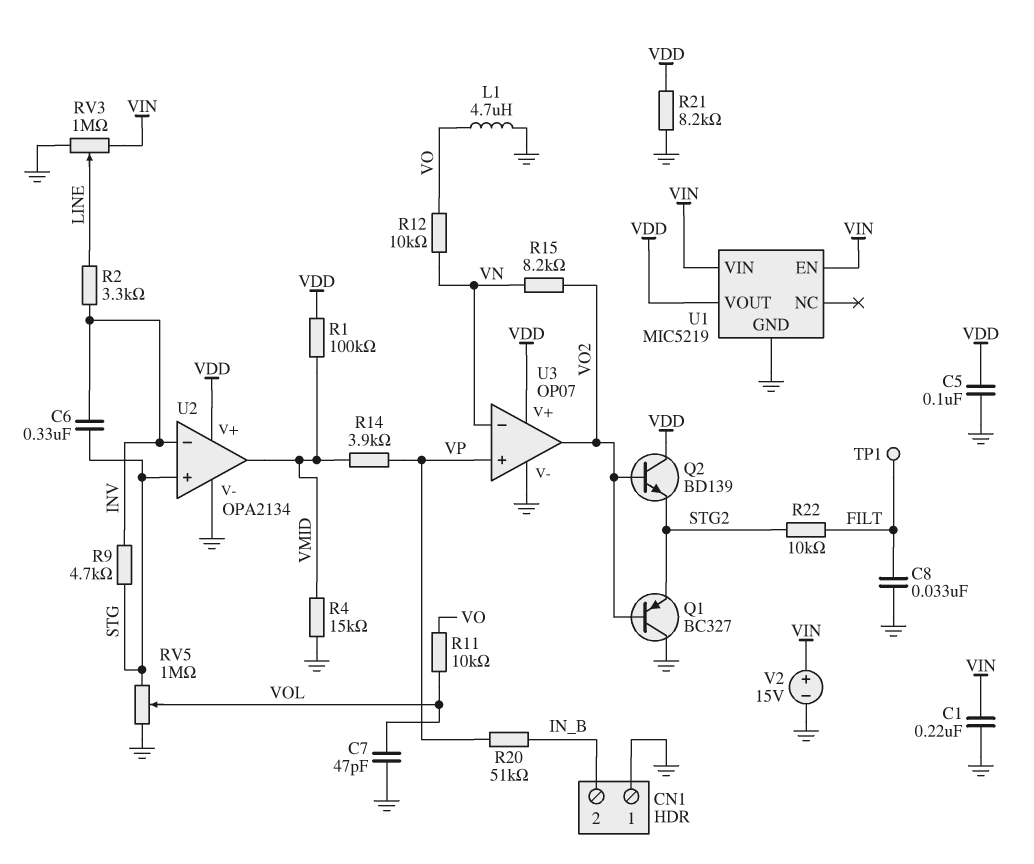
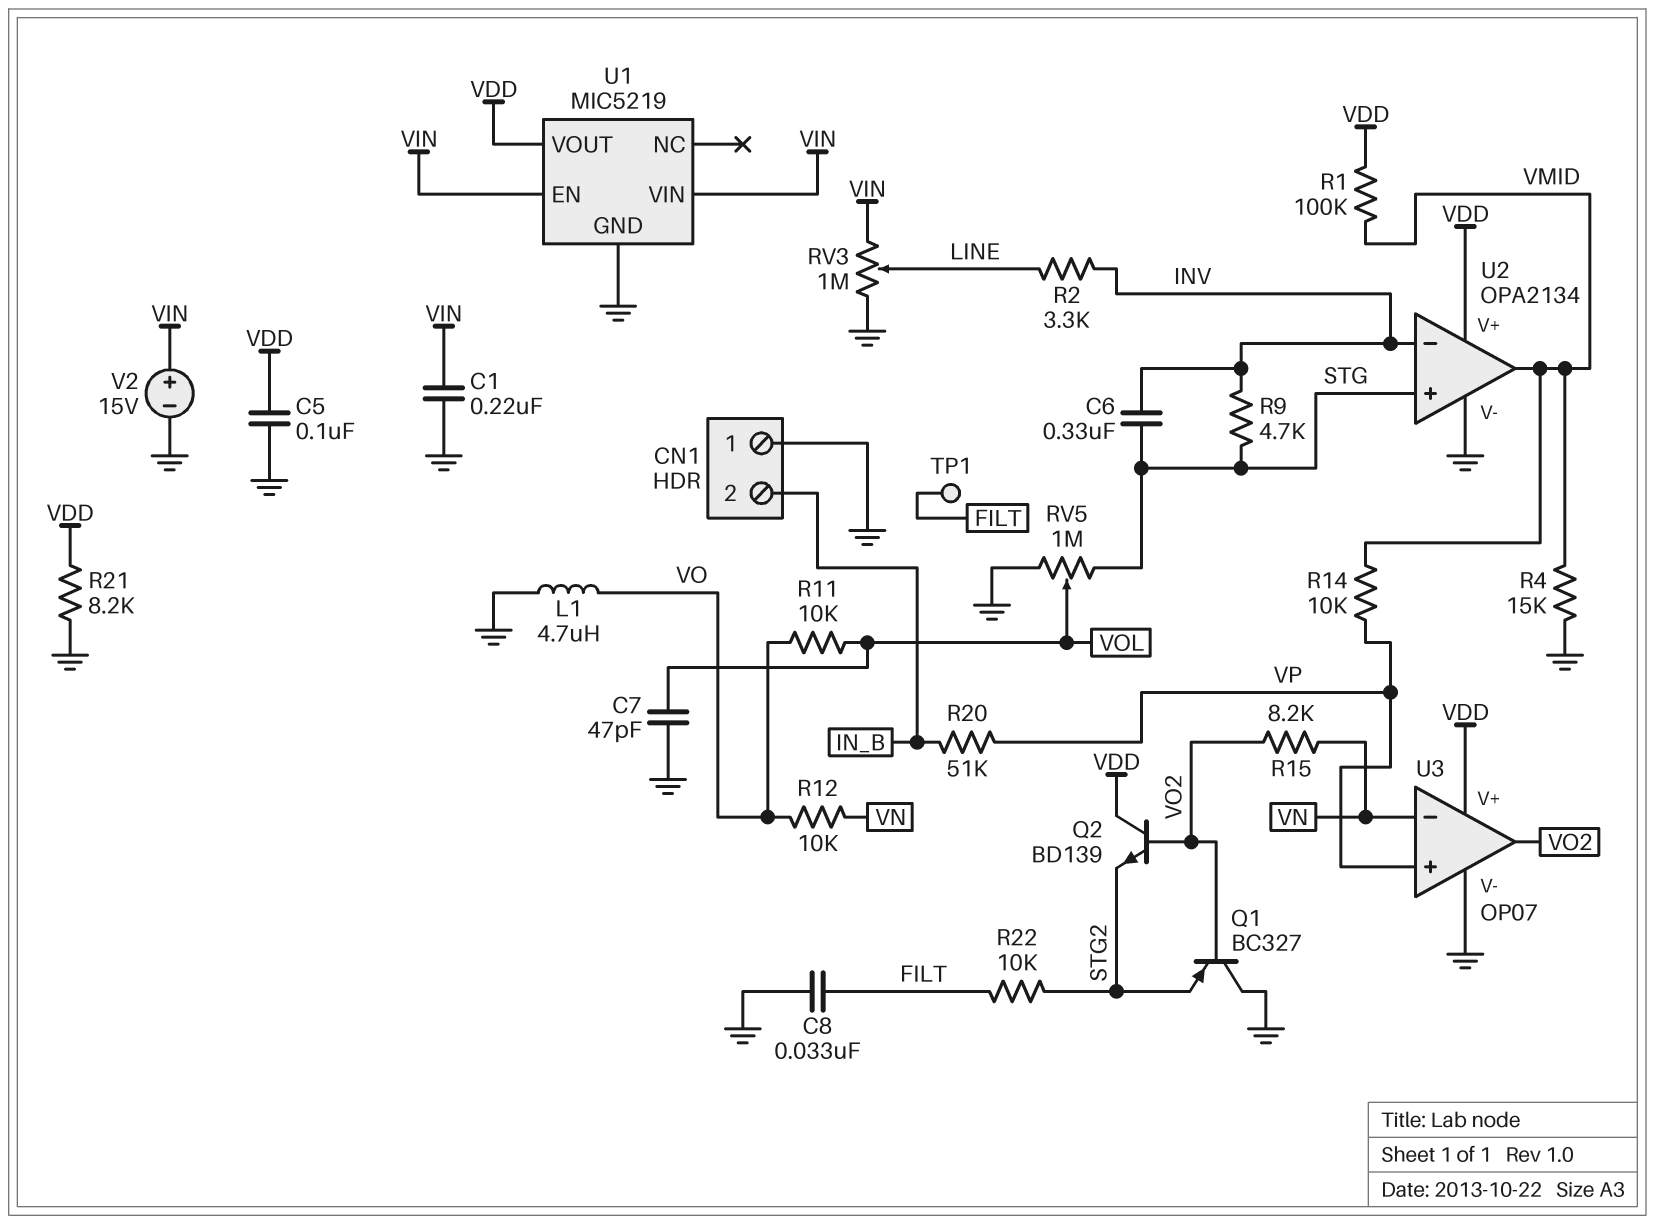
R14: 3.9k (VMID, VP) -> 10k (VMID, VP)

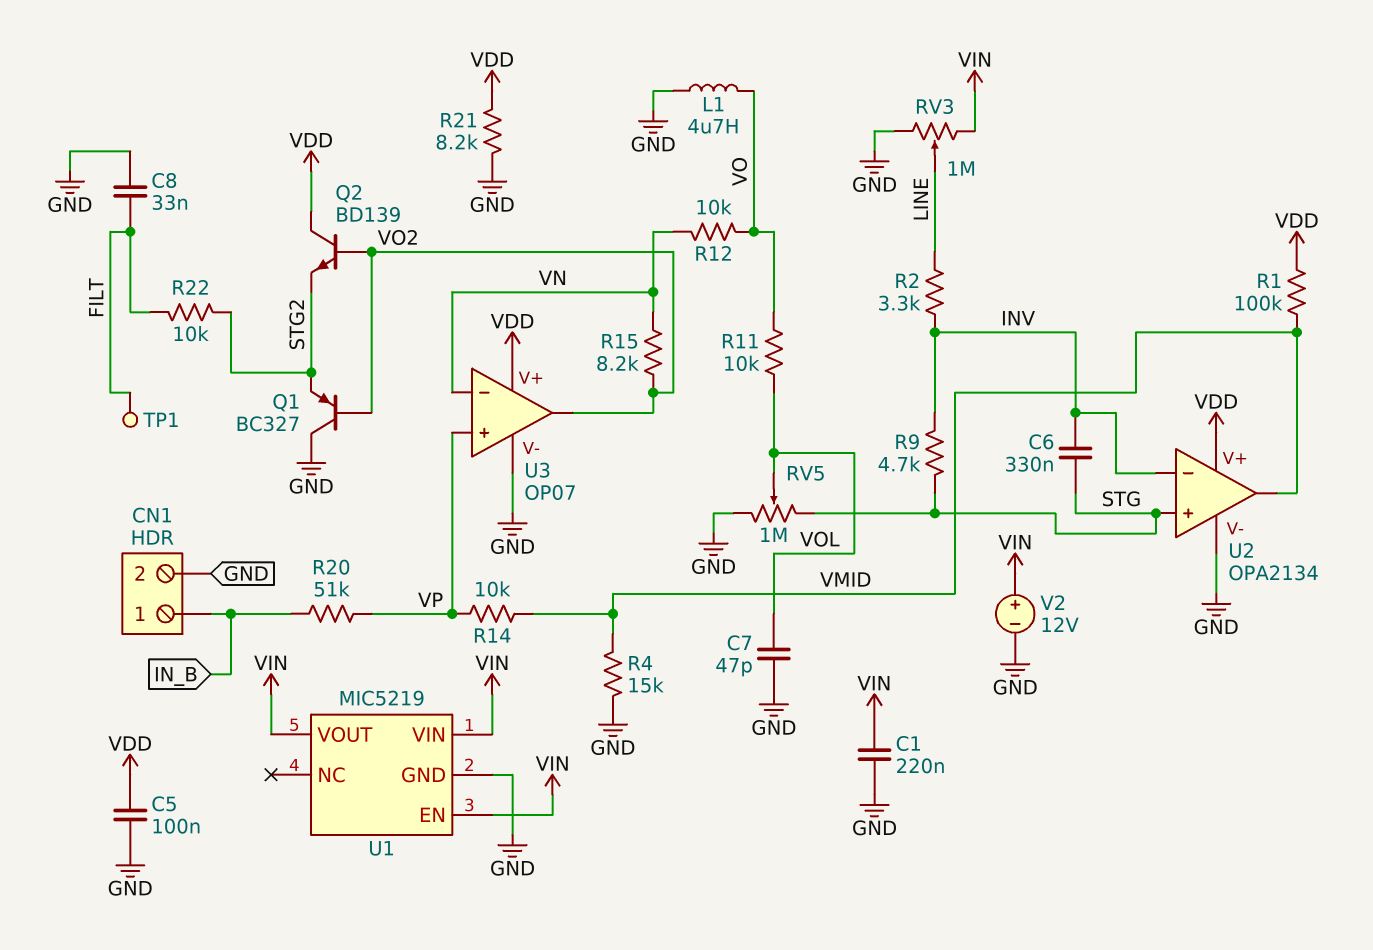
CN1 pin 1: GND -> IN_B
CN1 pin 2: IN_B -> GND
U1 pin VOUT: VDD -> VIN
V2: 15V (plus VIN, minus GND) -> 12V (plus VIN, minus GND)

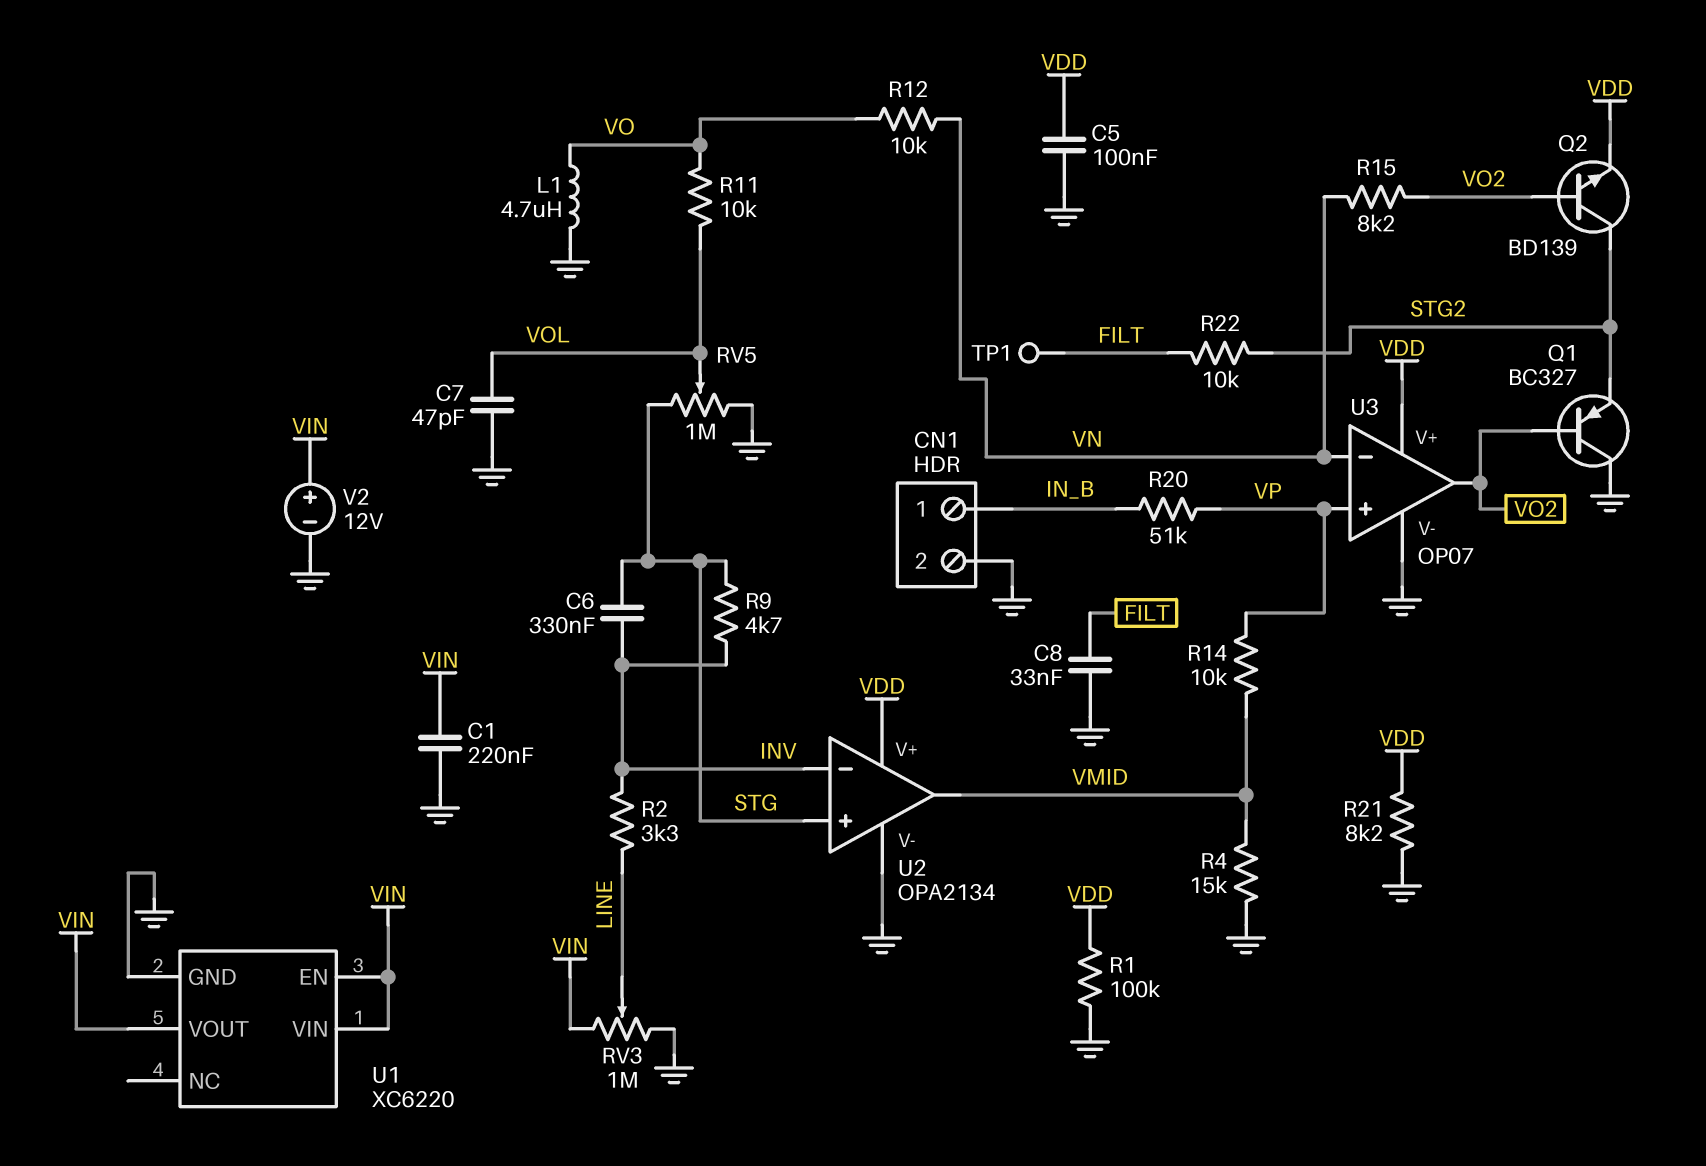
Q2: NPN BD139 (B VO2, C VDD, E STG2) -> NPN BD139 (B VO2, C STG2, E VDD)
R1: 100k (VDD, VMID) -> 100k (GND, VDD)
U1: MIC5219 -> XC6220

